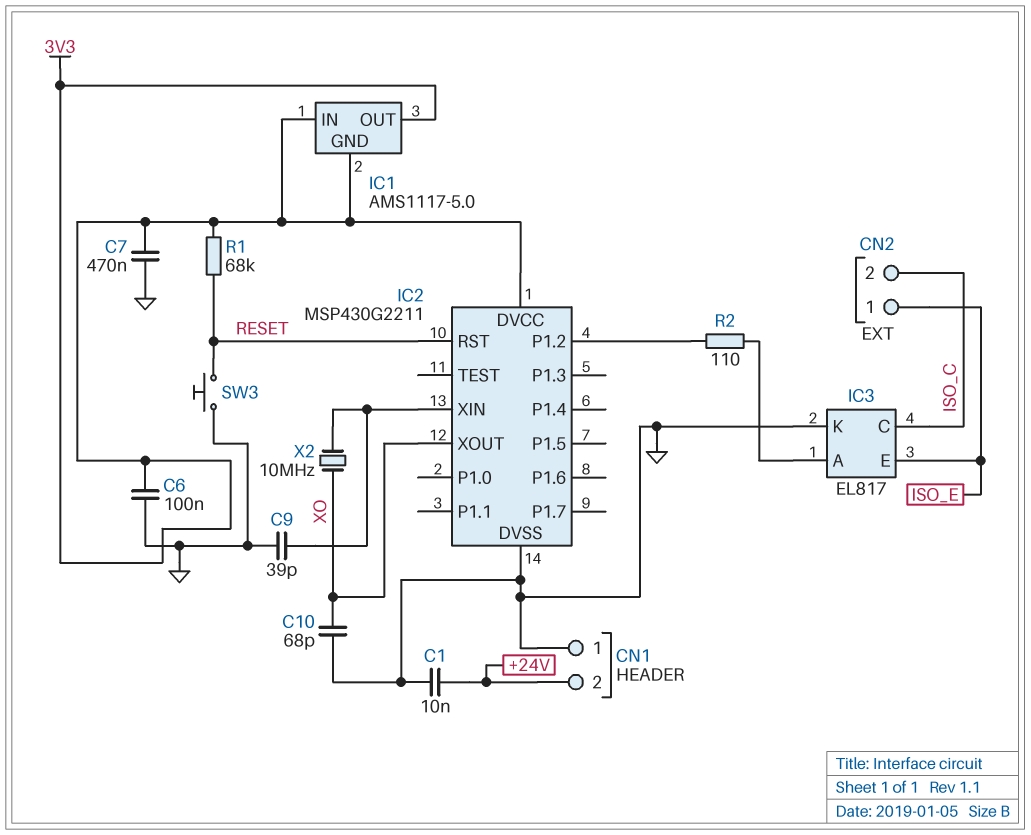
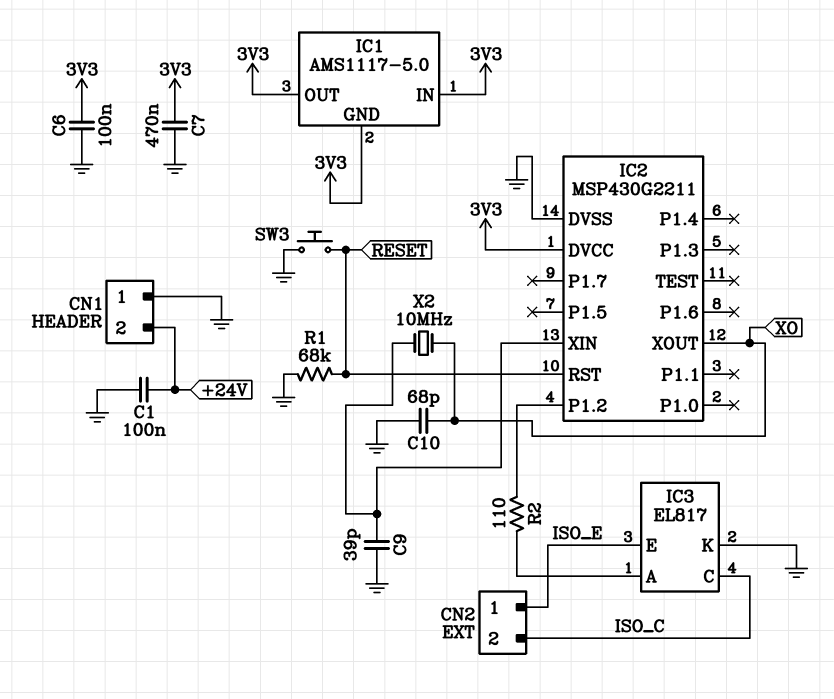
C1: 10nF (+24V, GND) -> 100nF (+24V, GND)
R1: 68k (3V3, RESET) -> 68k (GND, RESET)

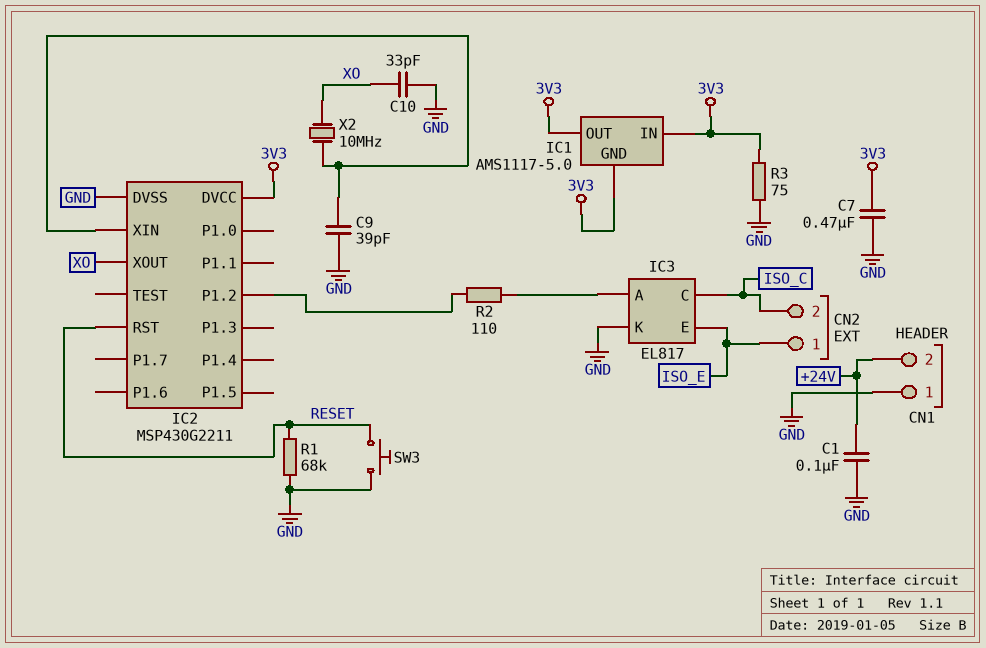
C6: 100nF (3V3, GND) -> none
C10: 68pF (GND, XO) -> 33pF (GND, XO)
R3: none -> 75 (3V3, GND)

